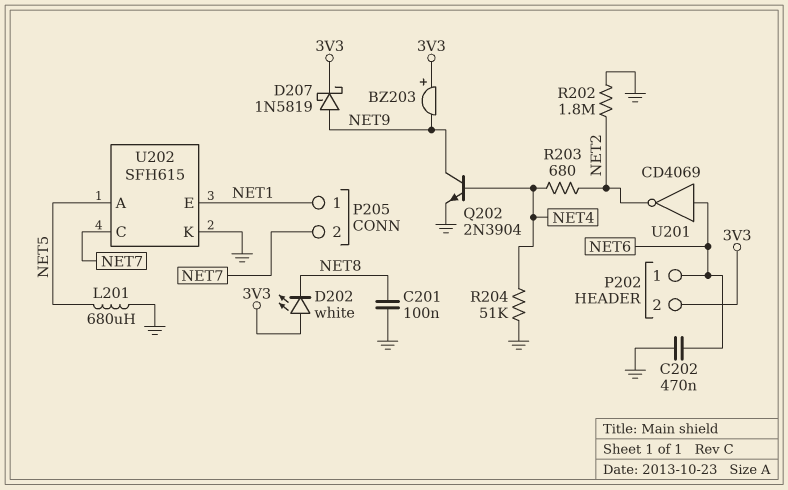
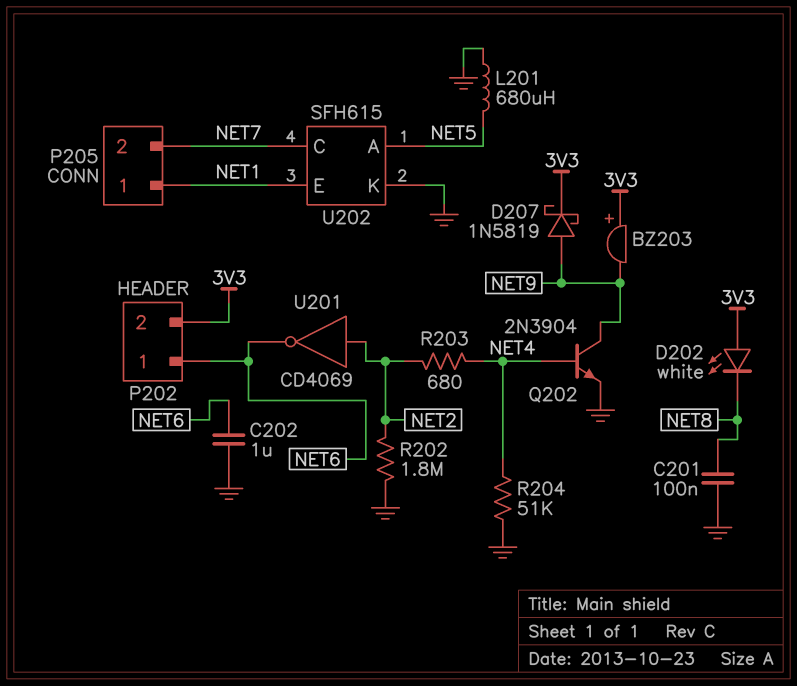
C202: 470nF (GND, NET6) -> 1uF (GND, NET6)
U201: NOT CD4069 (in NET6, out NET2) -> NOT CD4069 (in NET2, out NET6)

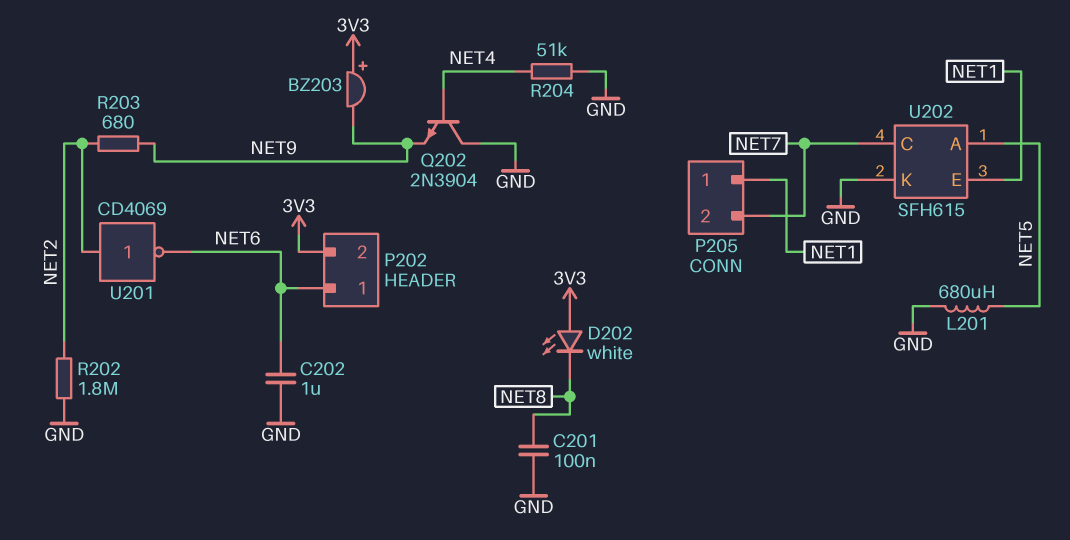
D207: schottky 1N5819 (A NET9, K 3V3) -> none
Q202: NPN 2N3904 (B NET4, C NET9, E GND) -> NPN 2N3904 (B NET4, C GND, E NET9)
R203: 680 (NET2, NET4) -> 680 (NET2, NET9)

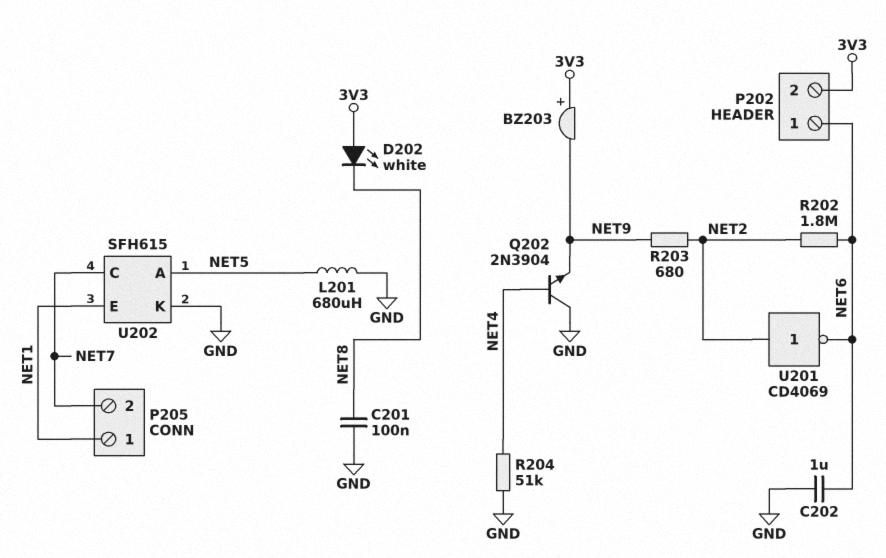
R202: 1.8M (GND, NET2) -> 1.8M (NET2, NET6)

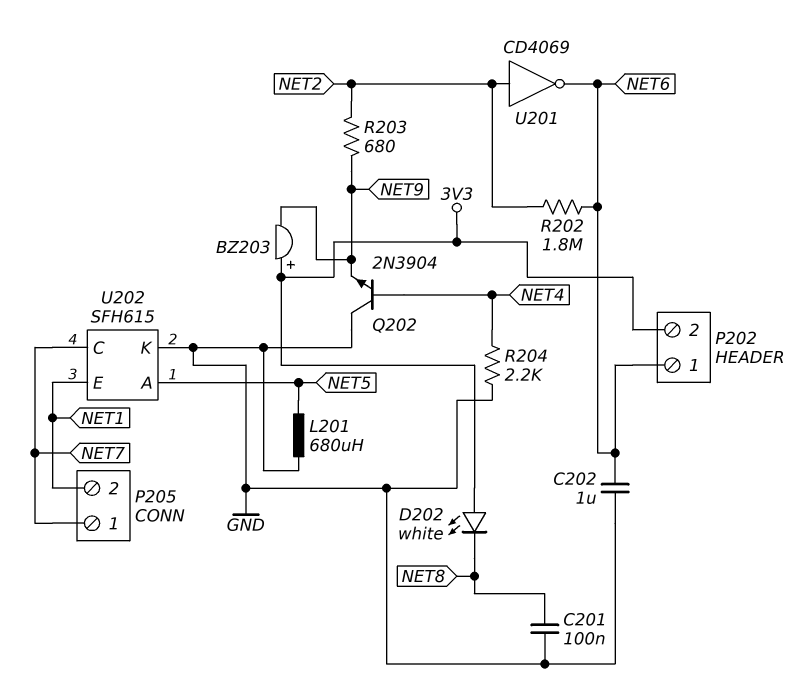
P205 pin 1: NET1 -> NET7
P205 pin 2: NET7 -> NET1
R204: 51k (GND, NET4) -> 2.2k (GND, NET4)

